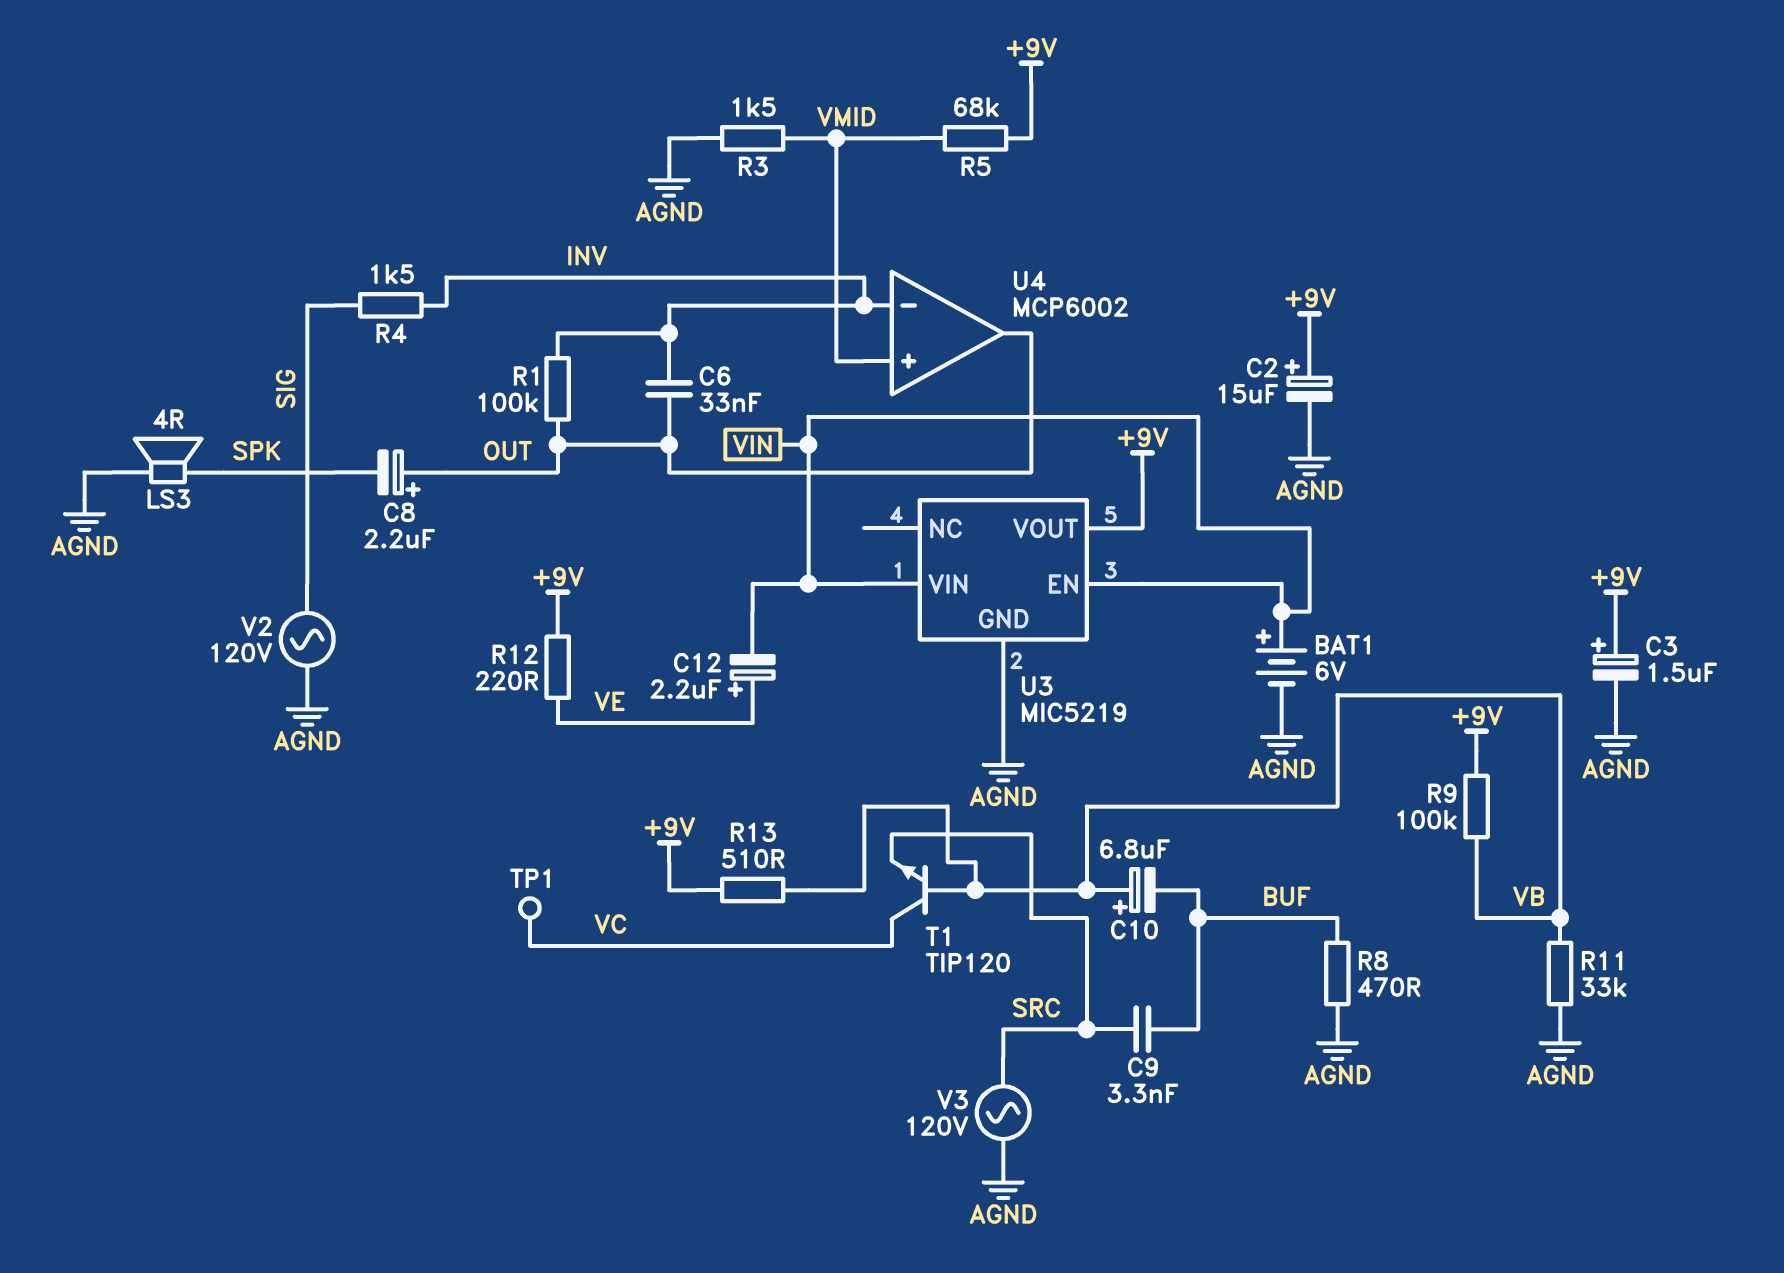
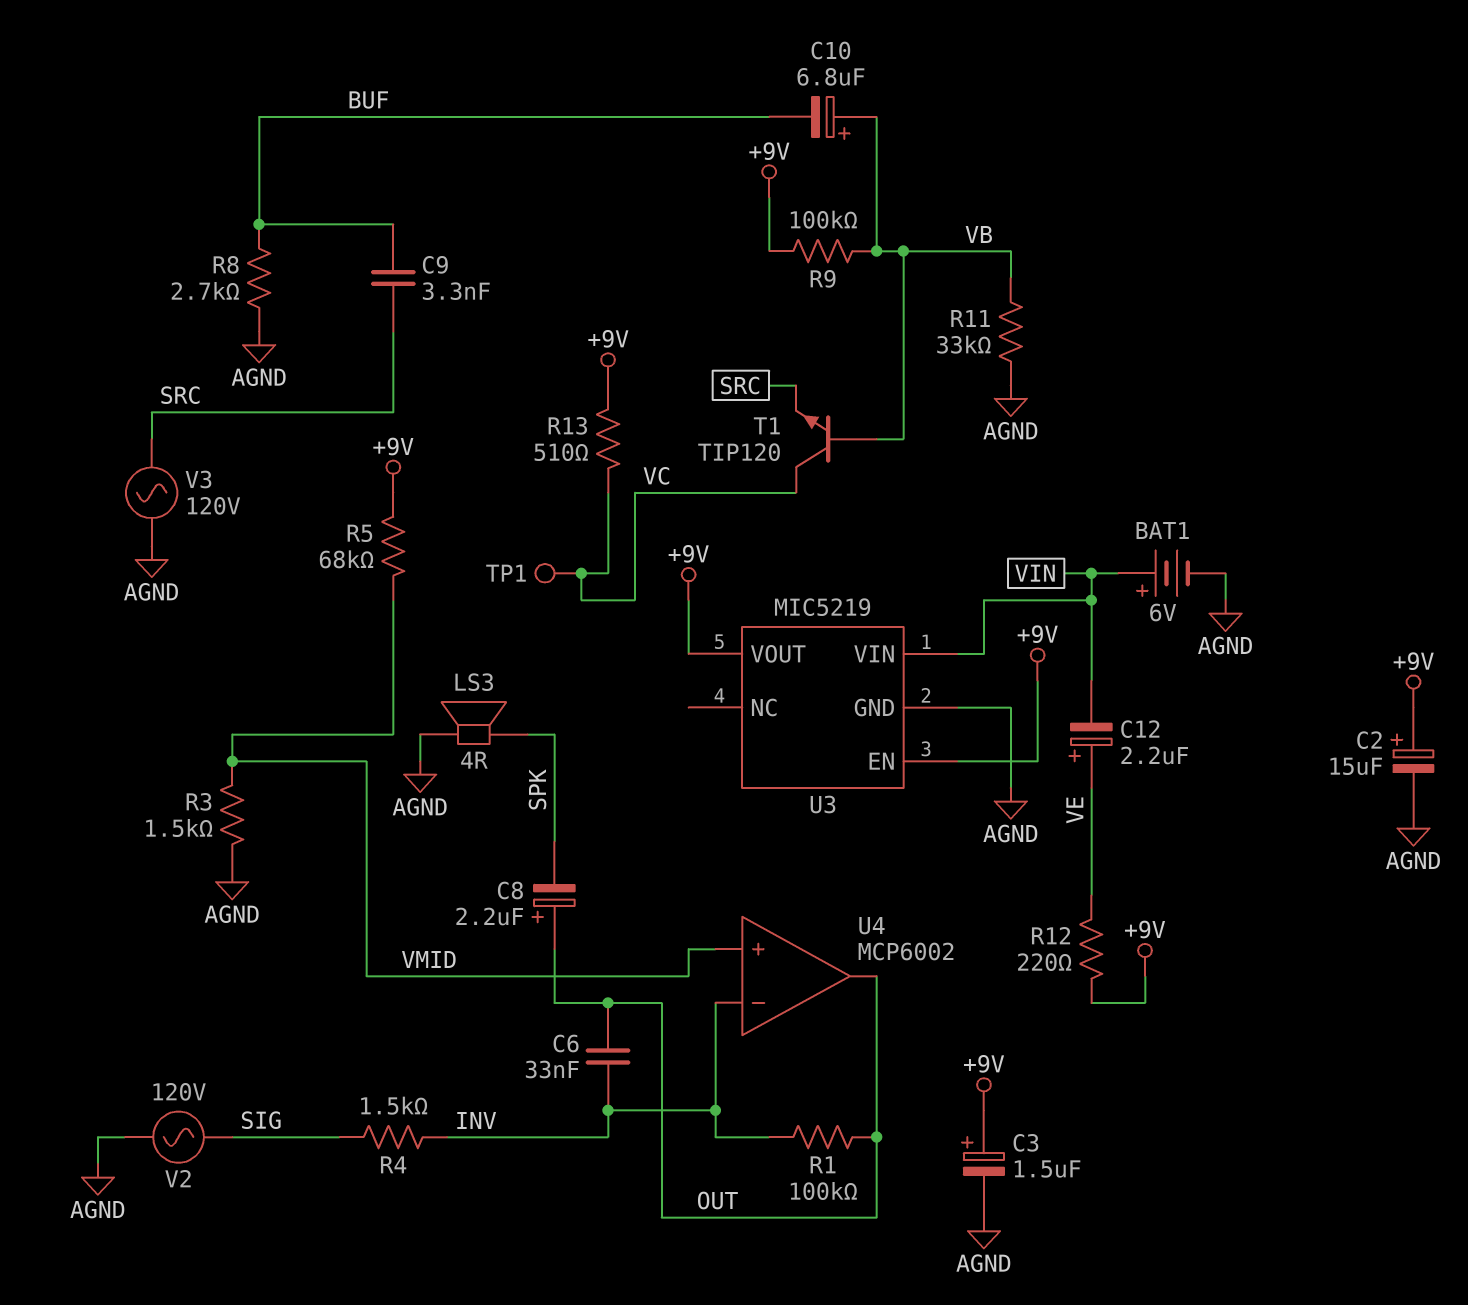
R8: 470 (AGND, BUF) -> 2.7k (AGND, BUF)
R13: 510 (+9V, VB) -> 510 (+9V, VC)
U3 pin EN: VIN -> +9V

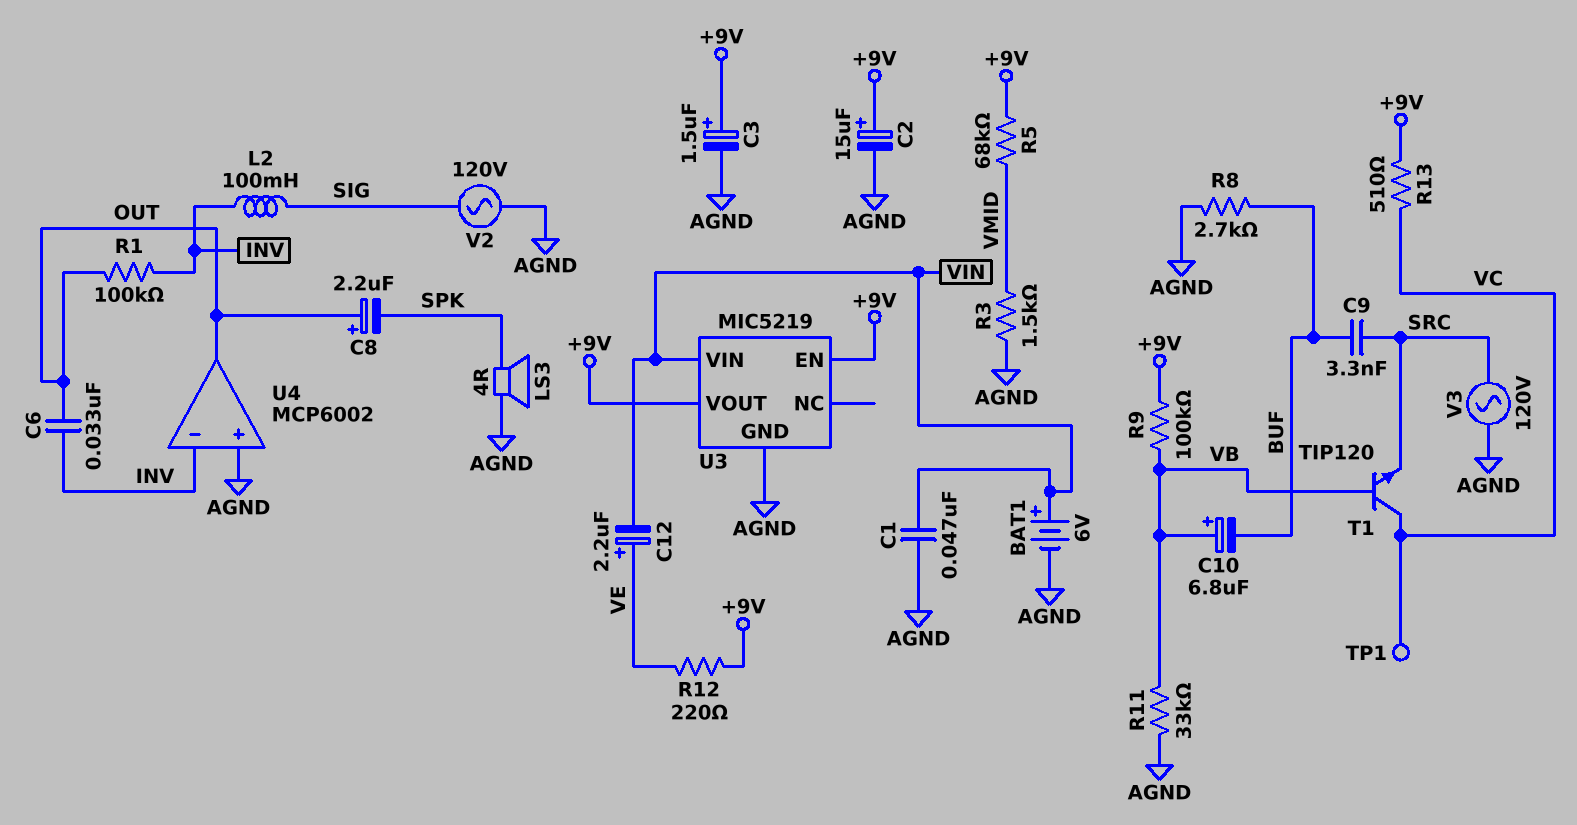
C1: none -> 47nF (AGND, VIN)
L2: none -> 100mH (INV, SIG)
R4: 1.5k (INV, SIG) -> none
U4 pin in+: VMID -> AGND

